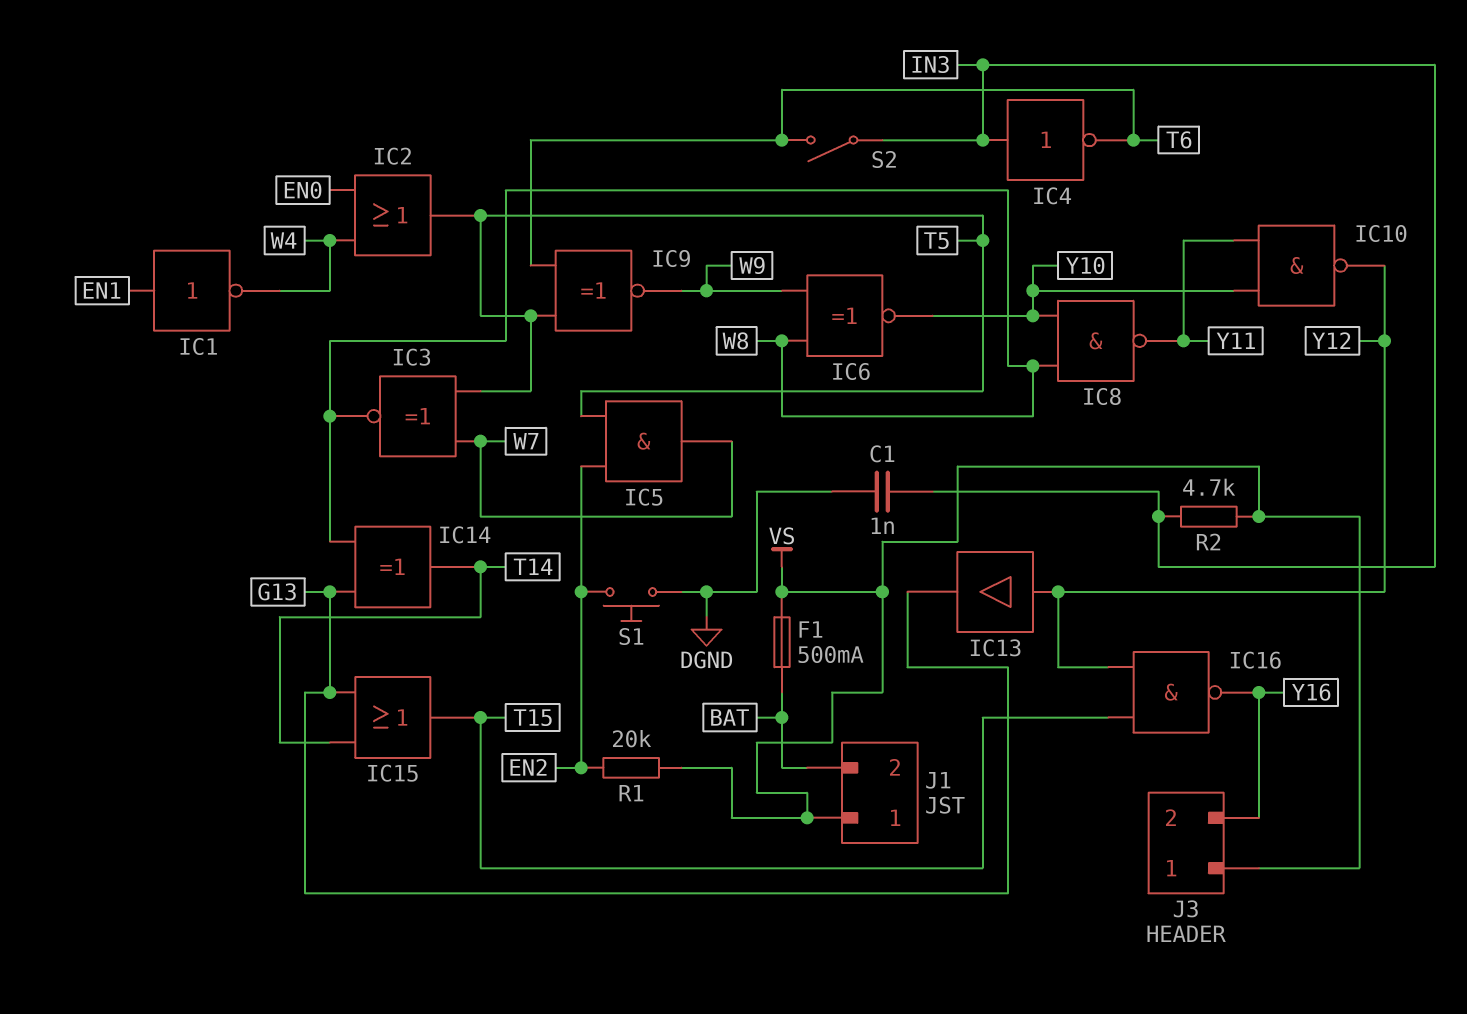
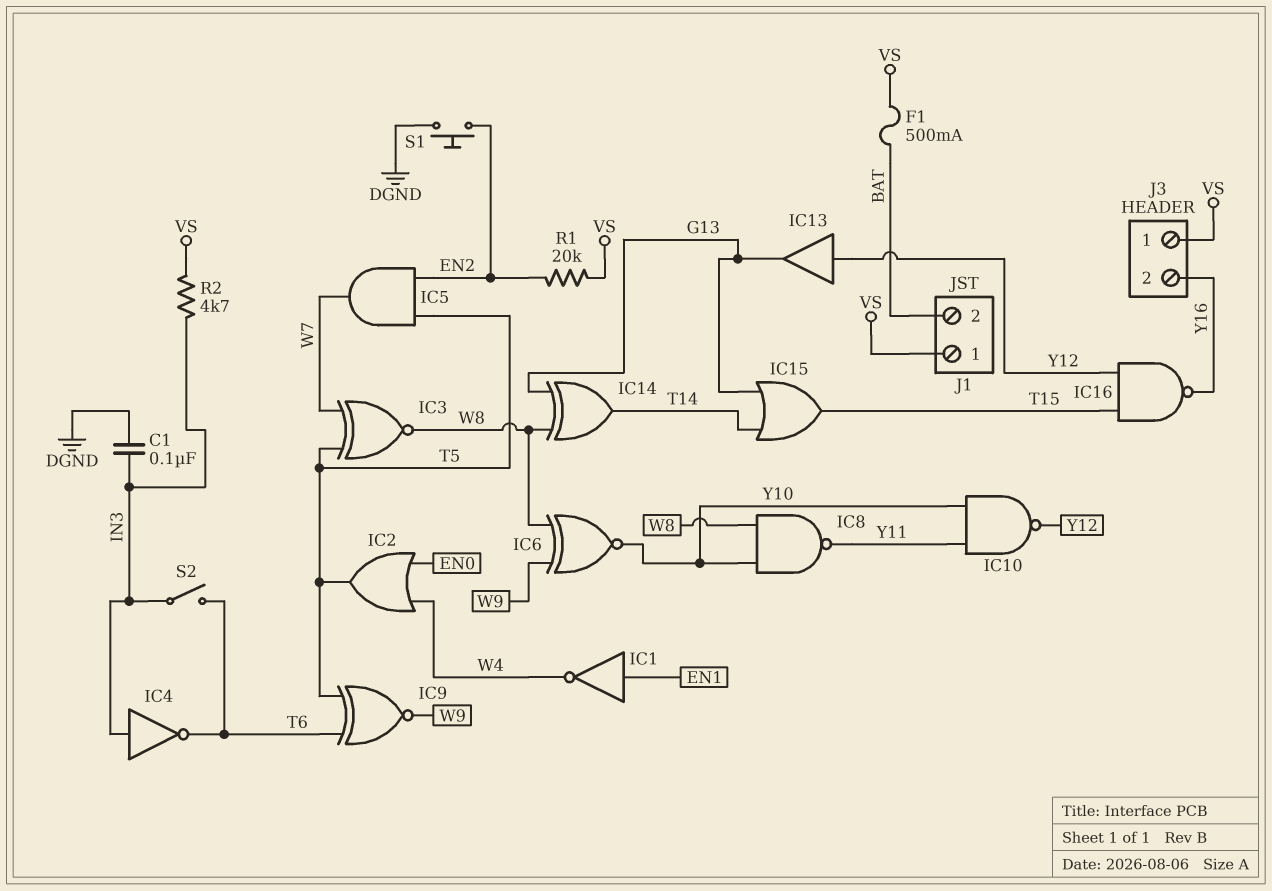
C1: 1nF (DGND, IN3) -> 100nF (DGND, IN3)

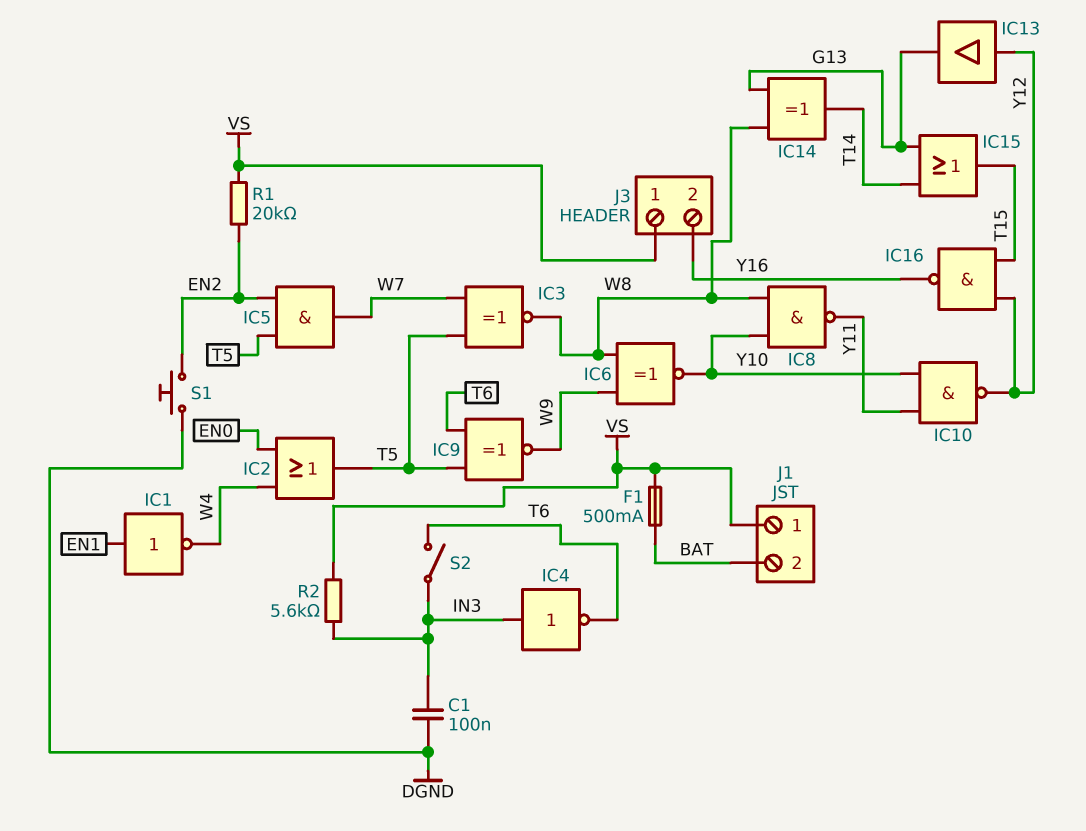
R2: 4.7k (IN3, VS) -> 5.6k (IN3, VS)

